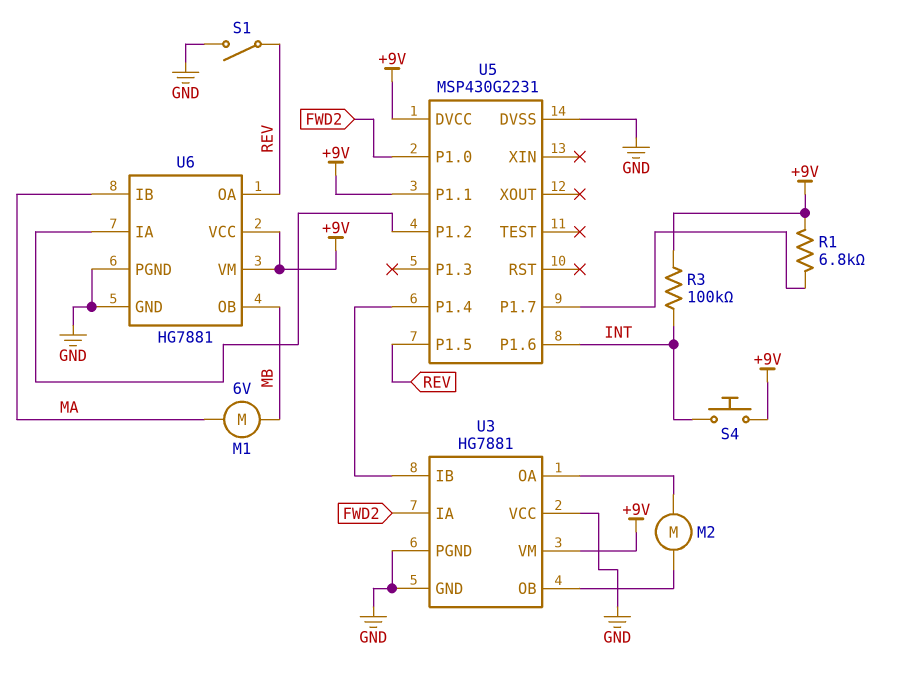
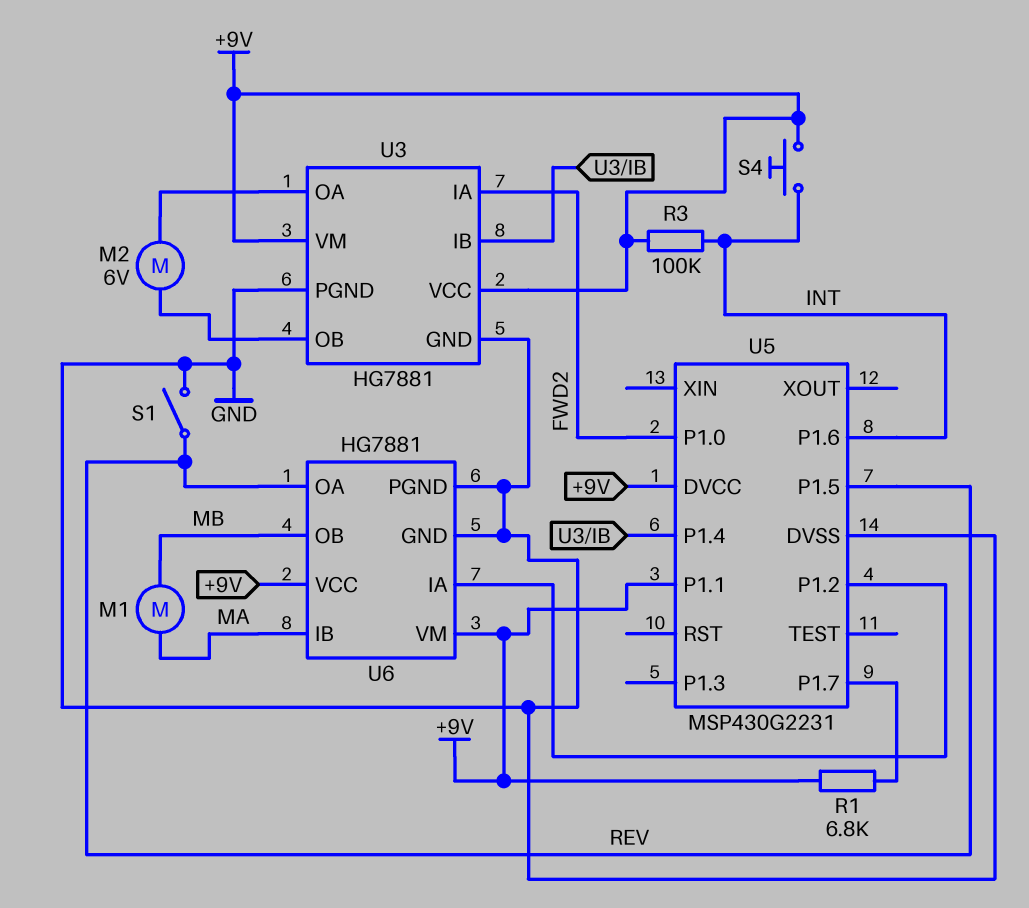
M1: motor 6V (MA, MB) -> motor (MA, MB)
M2: motor (U3/OA, U3/OB) -> motor 6V (U3/OA, U3/OB)
U3 pin VCC: GND -> +9V

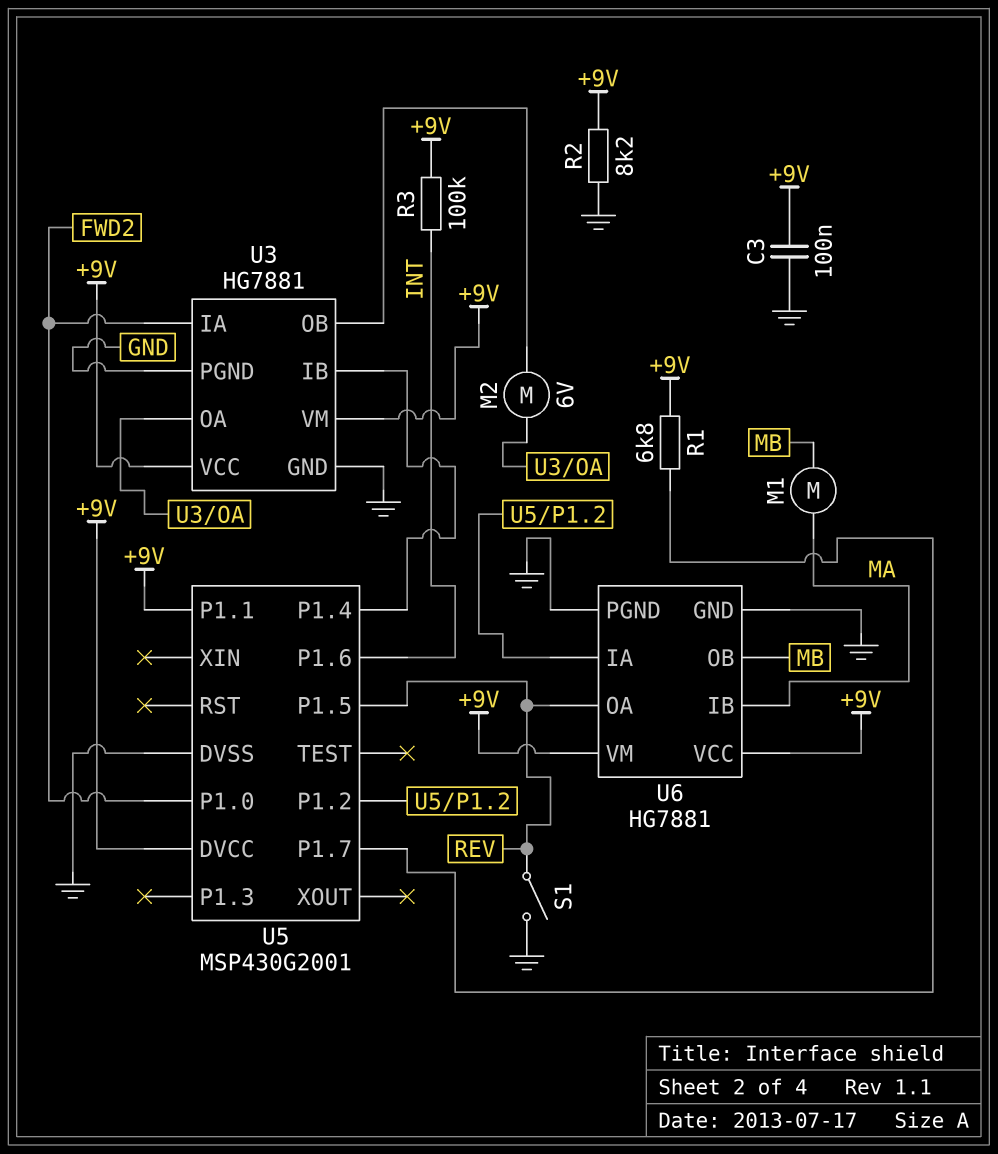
C3: none -> 100nF (+9V, GND)
R2: none -> 8.2k (+9V, GND)
S4: button (+9V, INT) -> none
U5: MSP430G2231 -> MSP430G2001

